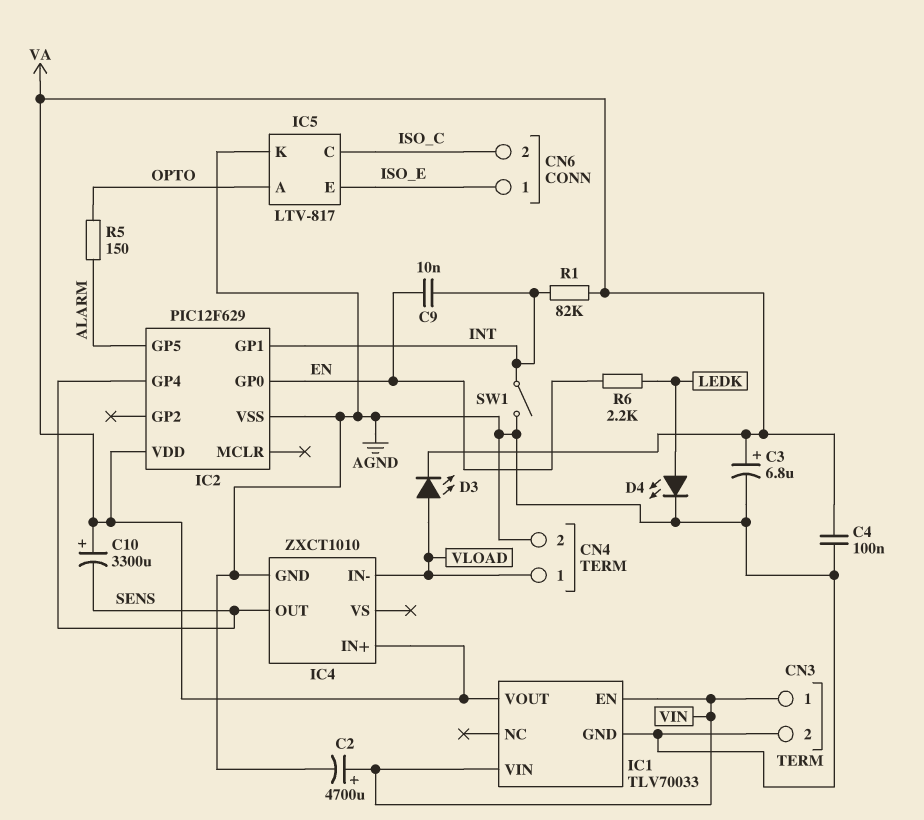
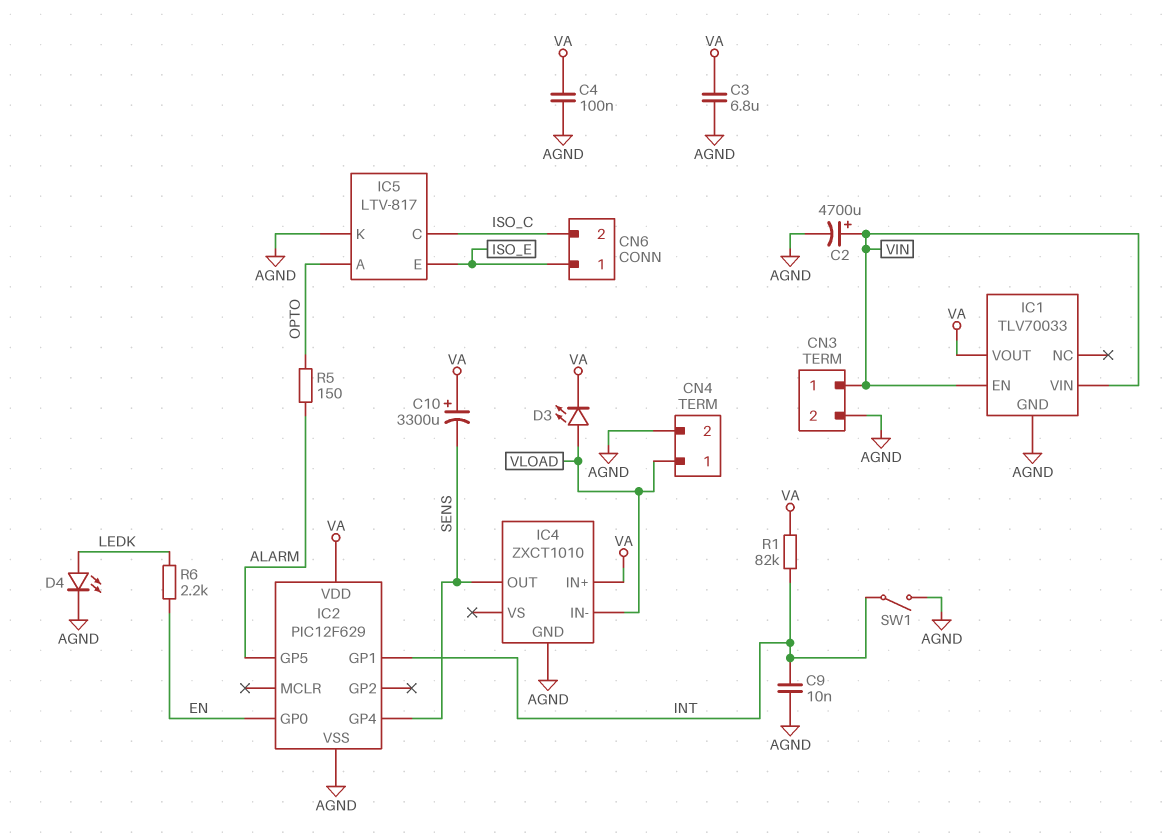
C3: 6.8uF (plus VA, minus AGND) -> 6.8uF (AGND, VA)
C9: 10nF (EN, INT) -> 10nF (AGND, INT)

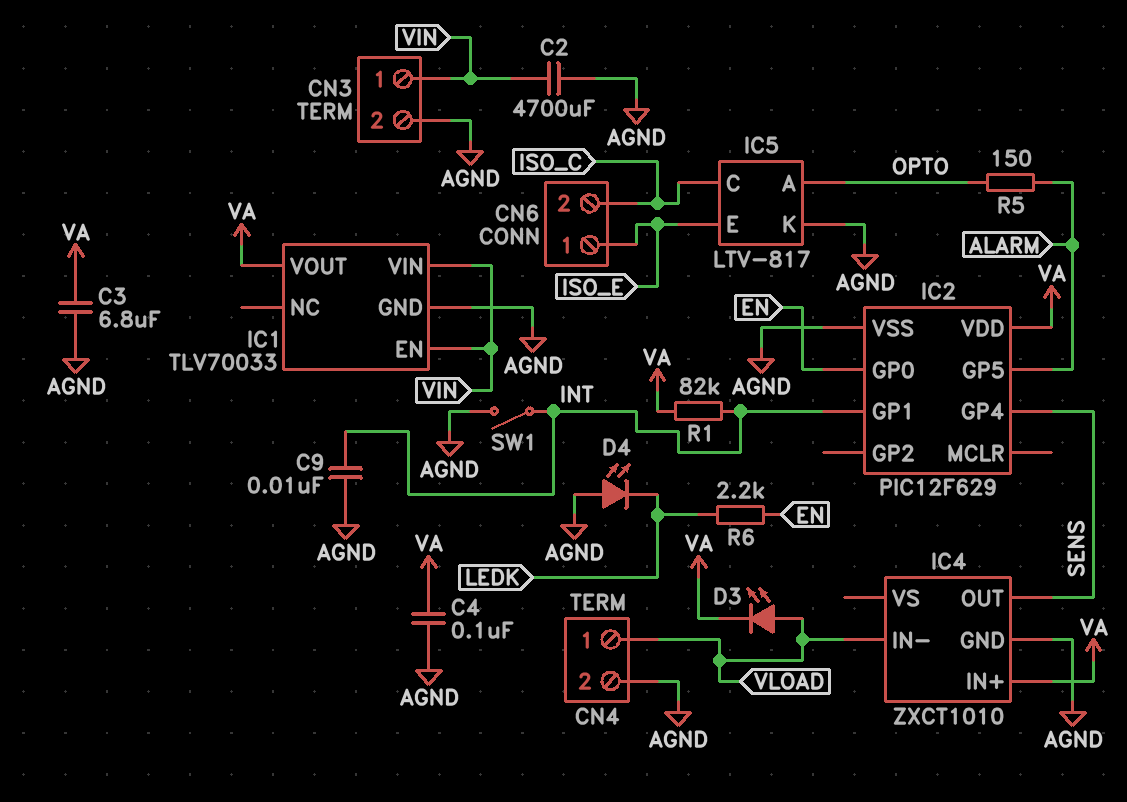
C2: 4700uF (plus VIN, minus AGND) -> 4700uF (AGND, VIN)
C10: 3300uF (plus VA, minus SENS) -> none
D4: LED (A LEDK, K AGND) -> LED (A AGND, K LEDK)

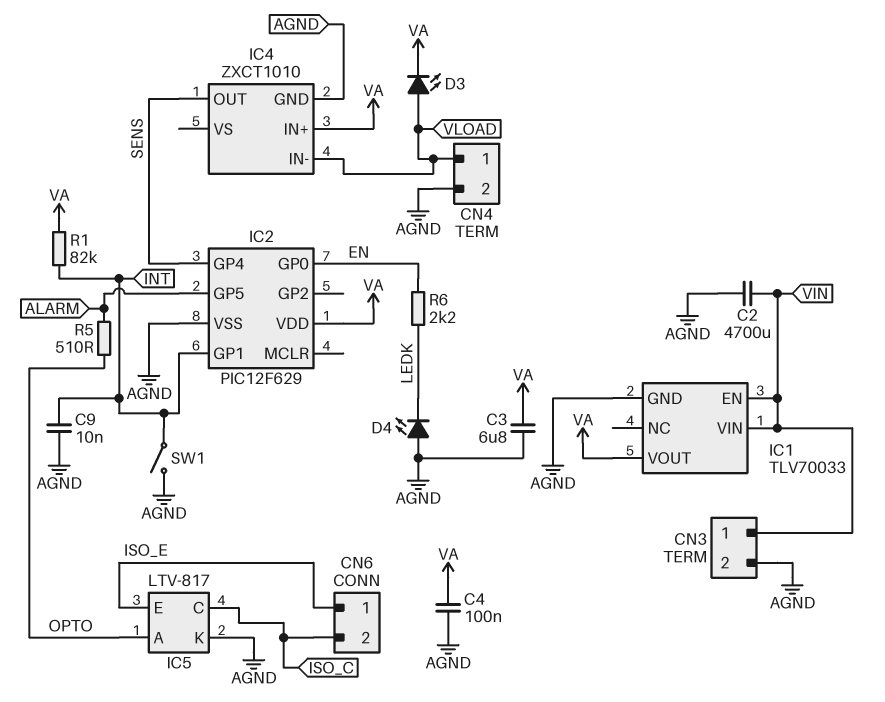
R5: 150 (ALARM, OPTO) -> 510 (ALARM, OPTO)

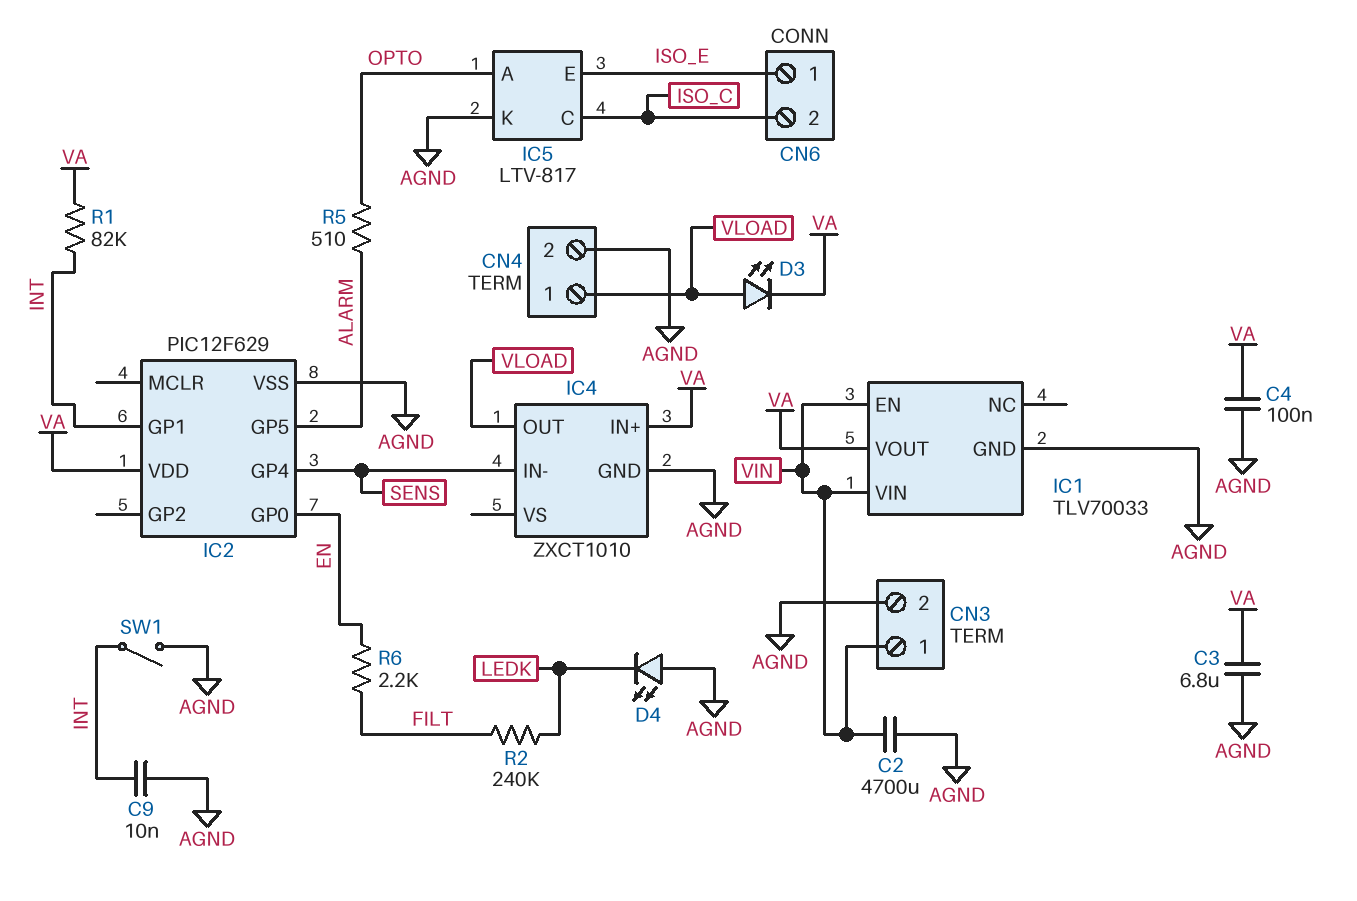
IC4 pin IN-: VLOAD -> SENS
IC4 pin OUT: SENS -> VLOAD
R2: none -> 240k (FILT, LEDK)
R6: 2.2k (EN, LEDK) -> 2.2k (EN, FILT)

